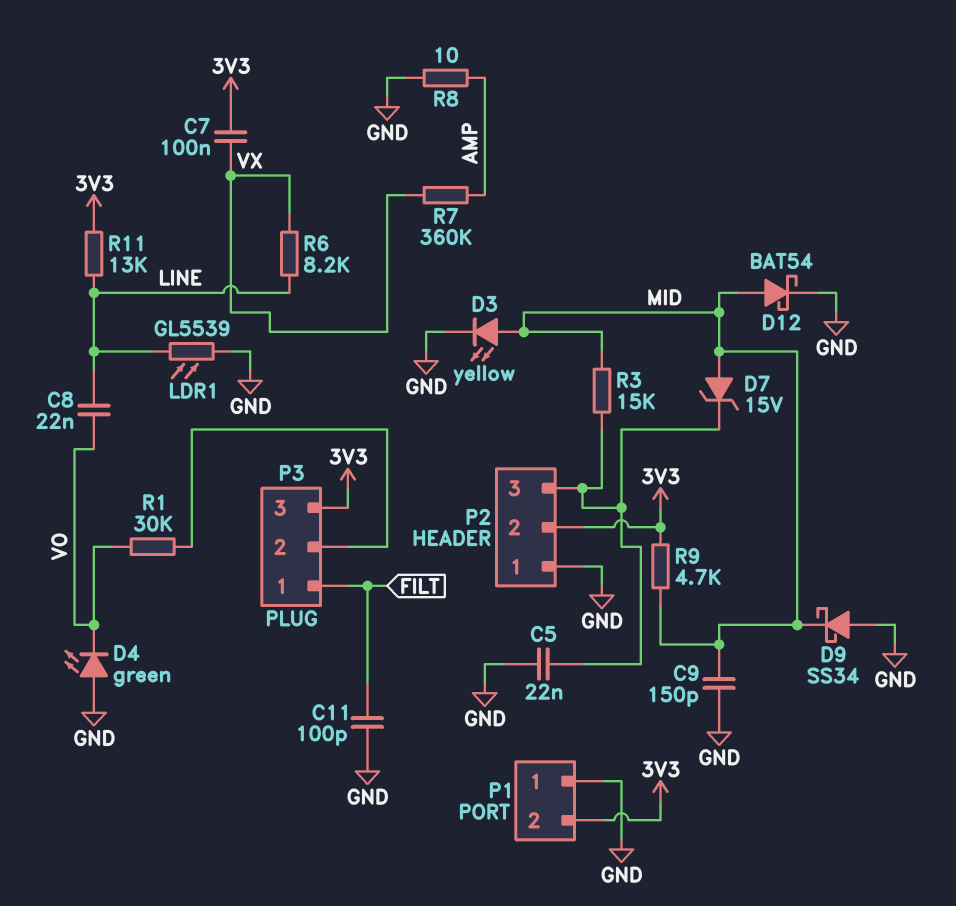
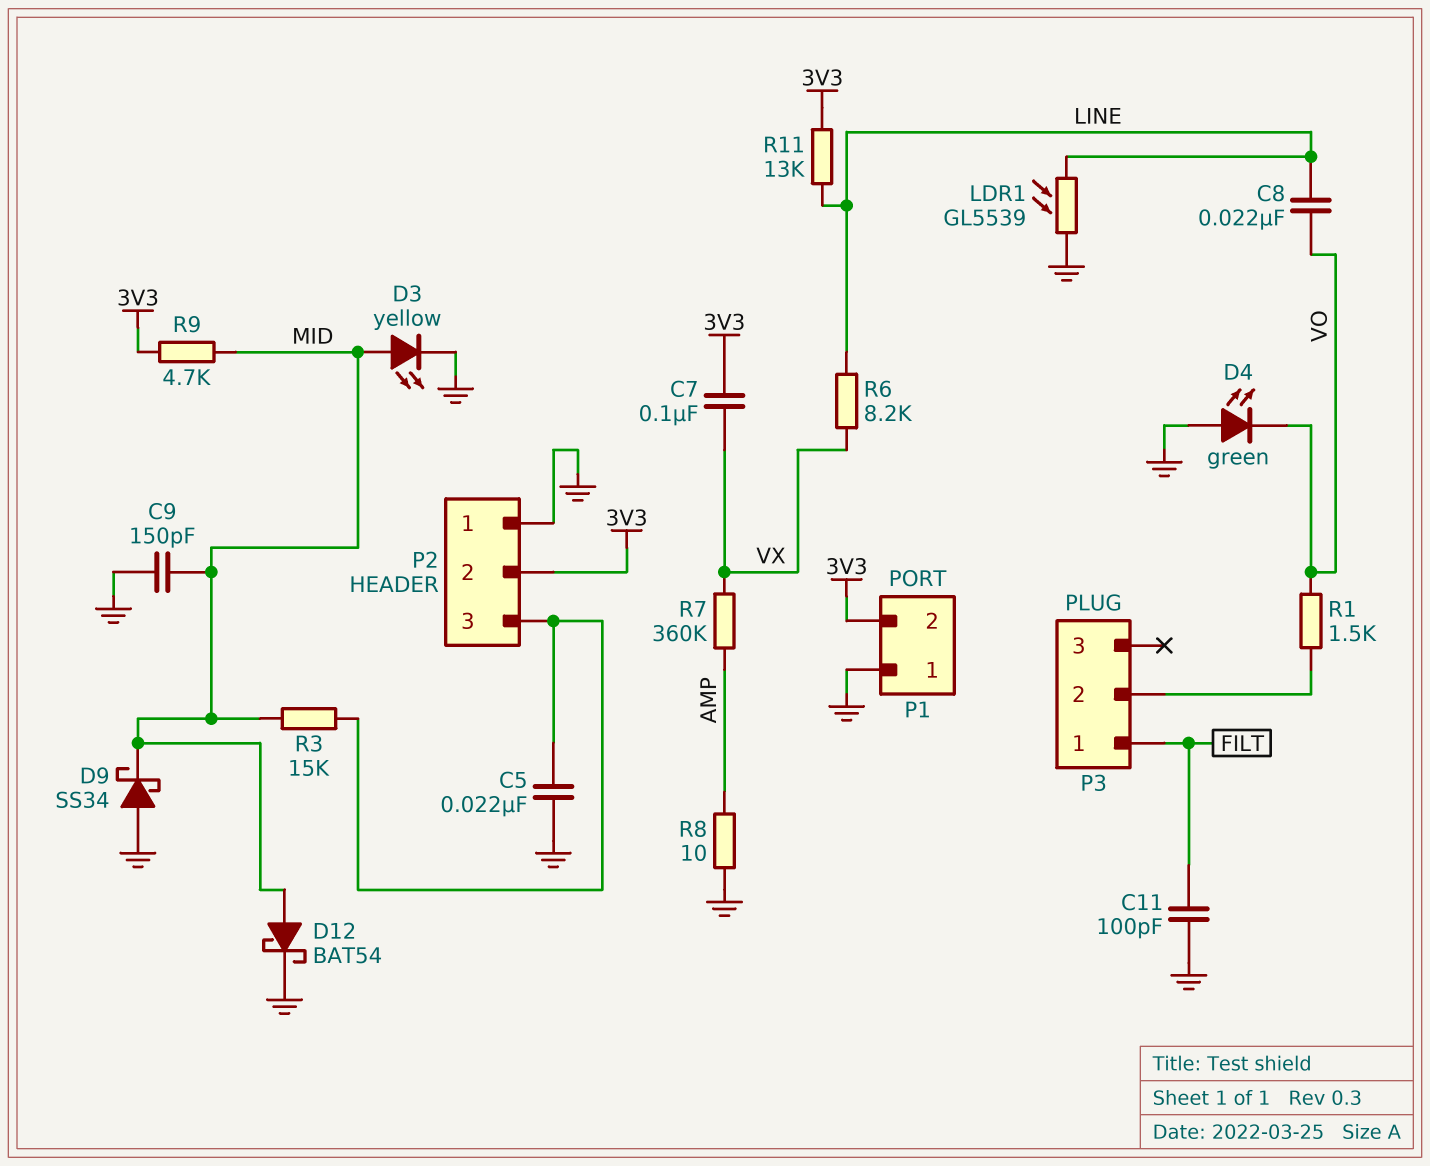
D7: zener 15V (A MID, K P2/3) -> none
P3 pin 3: 3V3 -> none
R1: 30k (P3/2, VO) -> 1.5k (P3/2, VO)

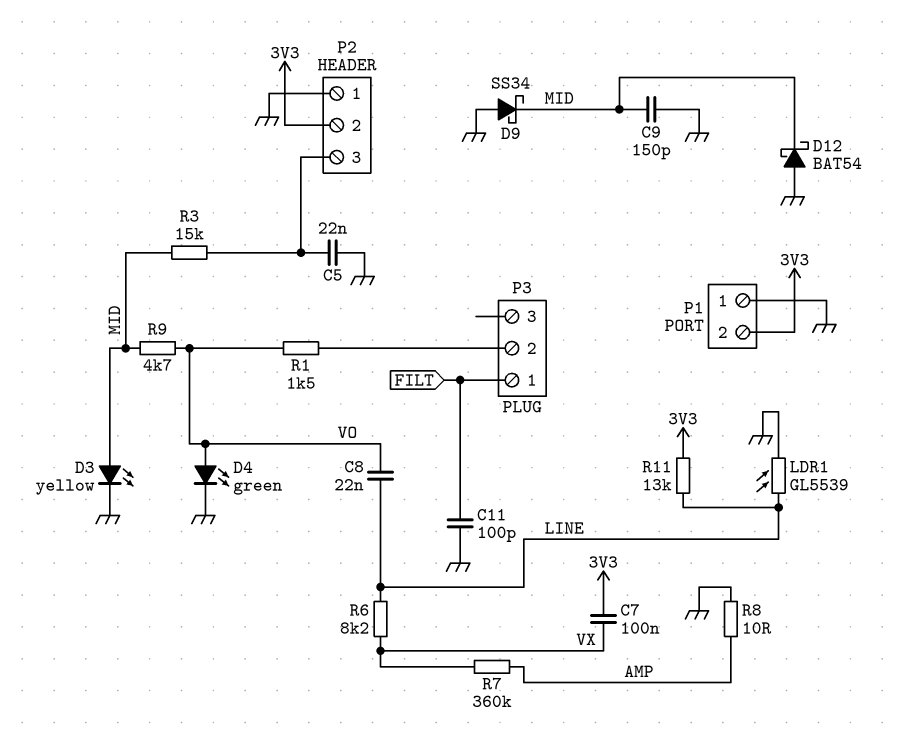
D4: LED green (A GND, K VO) -> LED green (A VO, K GND)
D12: schottky BAT54 (A MID, K GND) -> schottky BAT54 (A GND, K MID)
R9: 4.7k (3V3, MID) -> 4.7k (MID, VO)

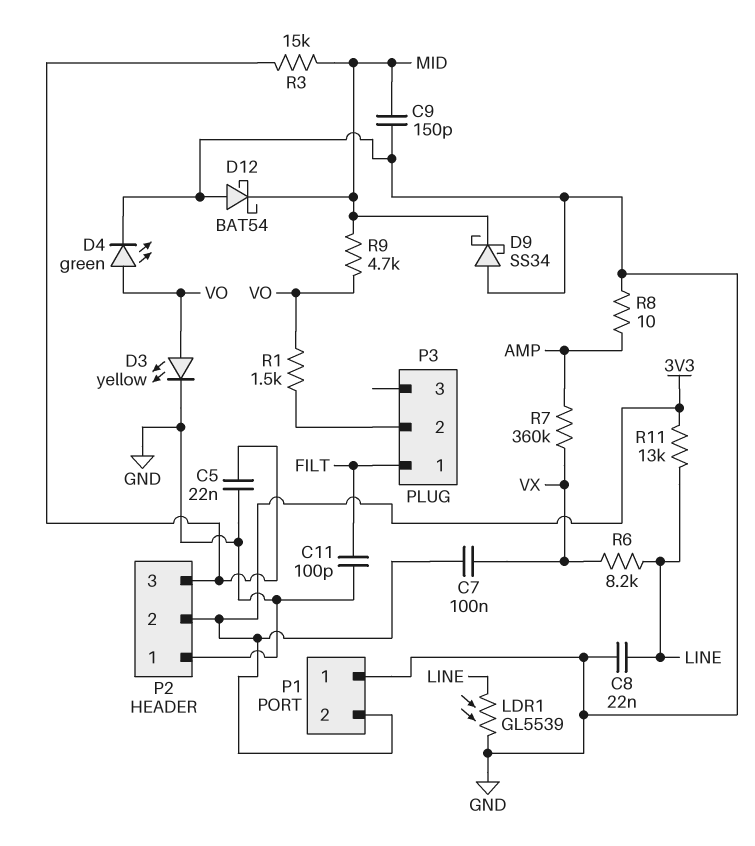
C8: 22nF (LINE, VO) -> 22nF (GND, LINE)
D3: LED yellow (A MID, K GND) -> LED yellow (A VO, K GND)

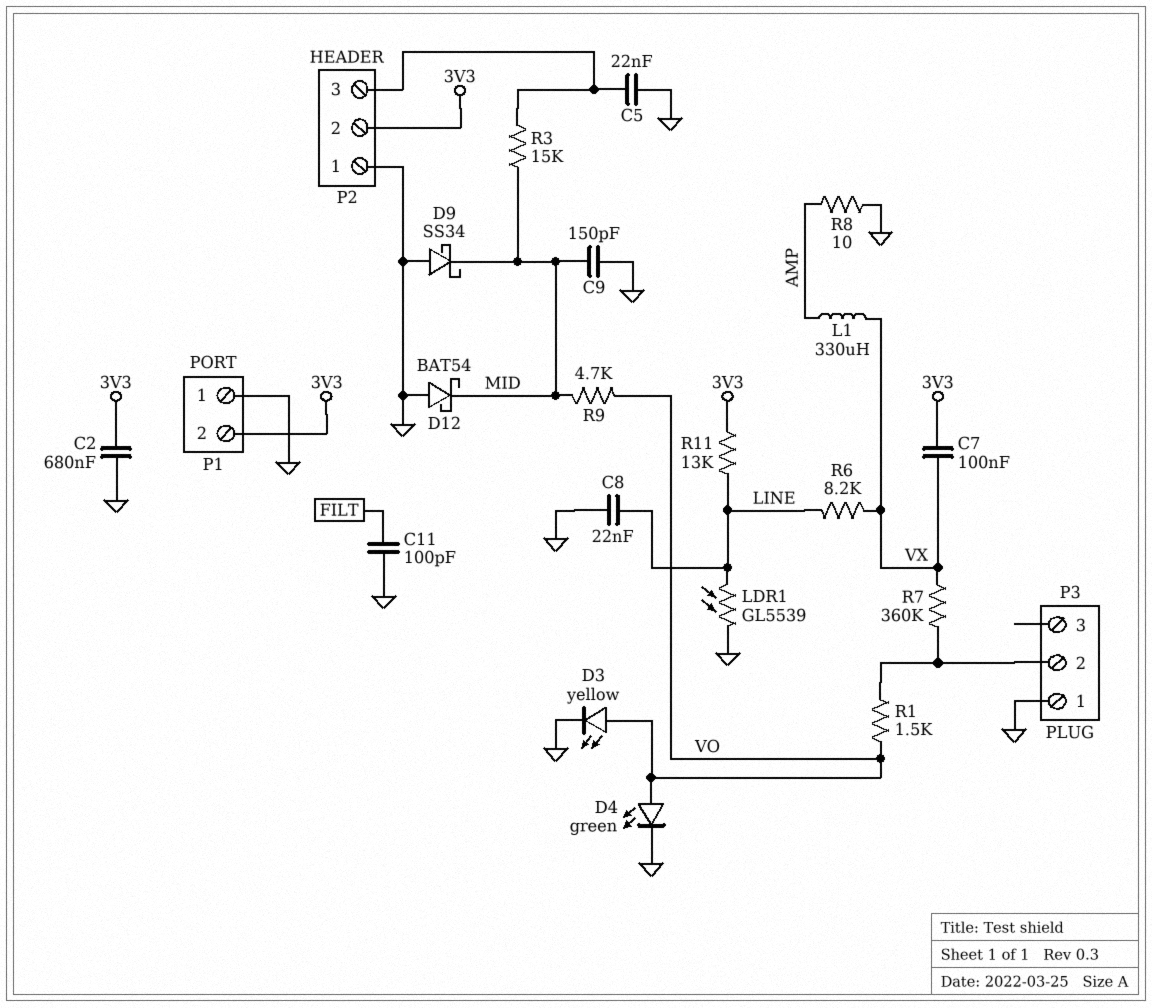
C2: none -> 680nF (3V3, GND)
L1: none -> 330uH (AMP, VX)
P3 pin 1: FILT -> GND
R7: 360k (AMP, VX) -> 360k (P3/2, VX)

